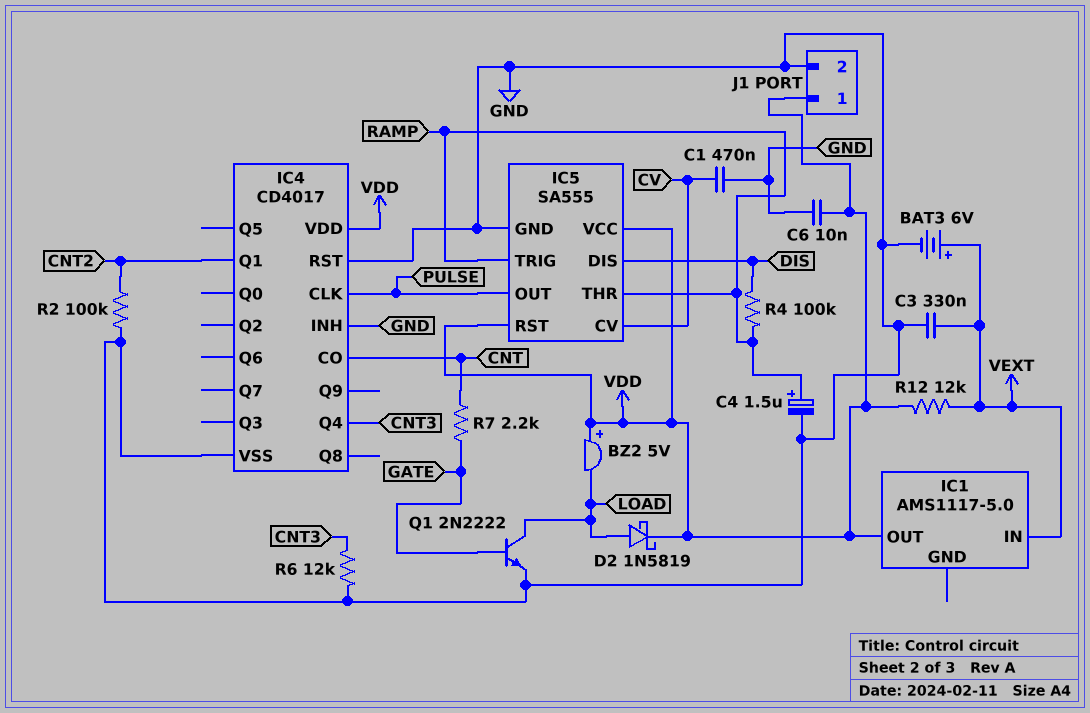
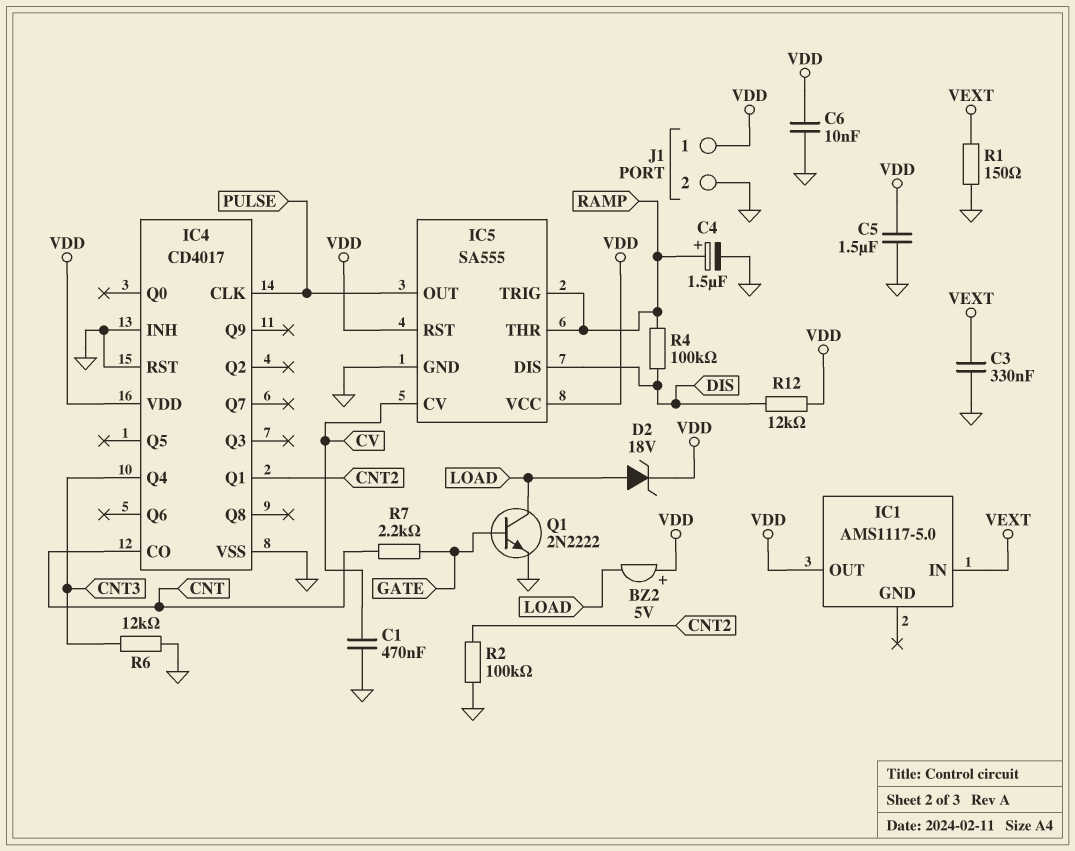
BAT3: 6V (plus VEXT, minus GND) -> none
C5: none -> 1.5uF (GND, VDD)
D2: schottky 1N5819 (A LOAD, K VDD) -> zener 18V (A LOAD, K VDD)
R1: none -> 150 (GND, VEXT)
R12: 12k (VDD, VEXT) -> 12k (DIS, VDD)

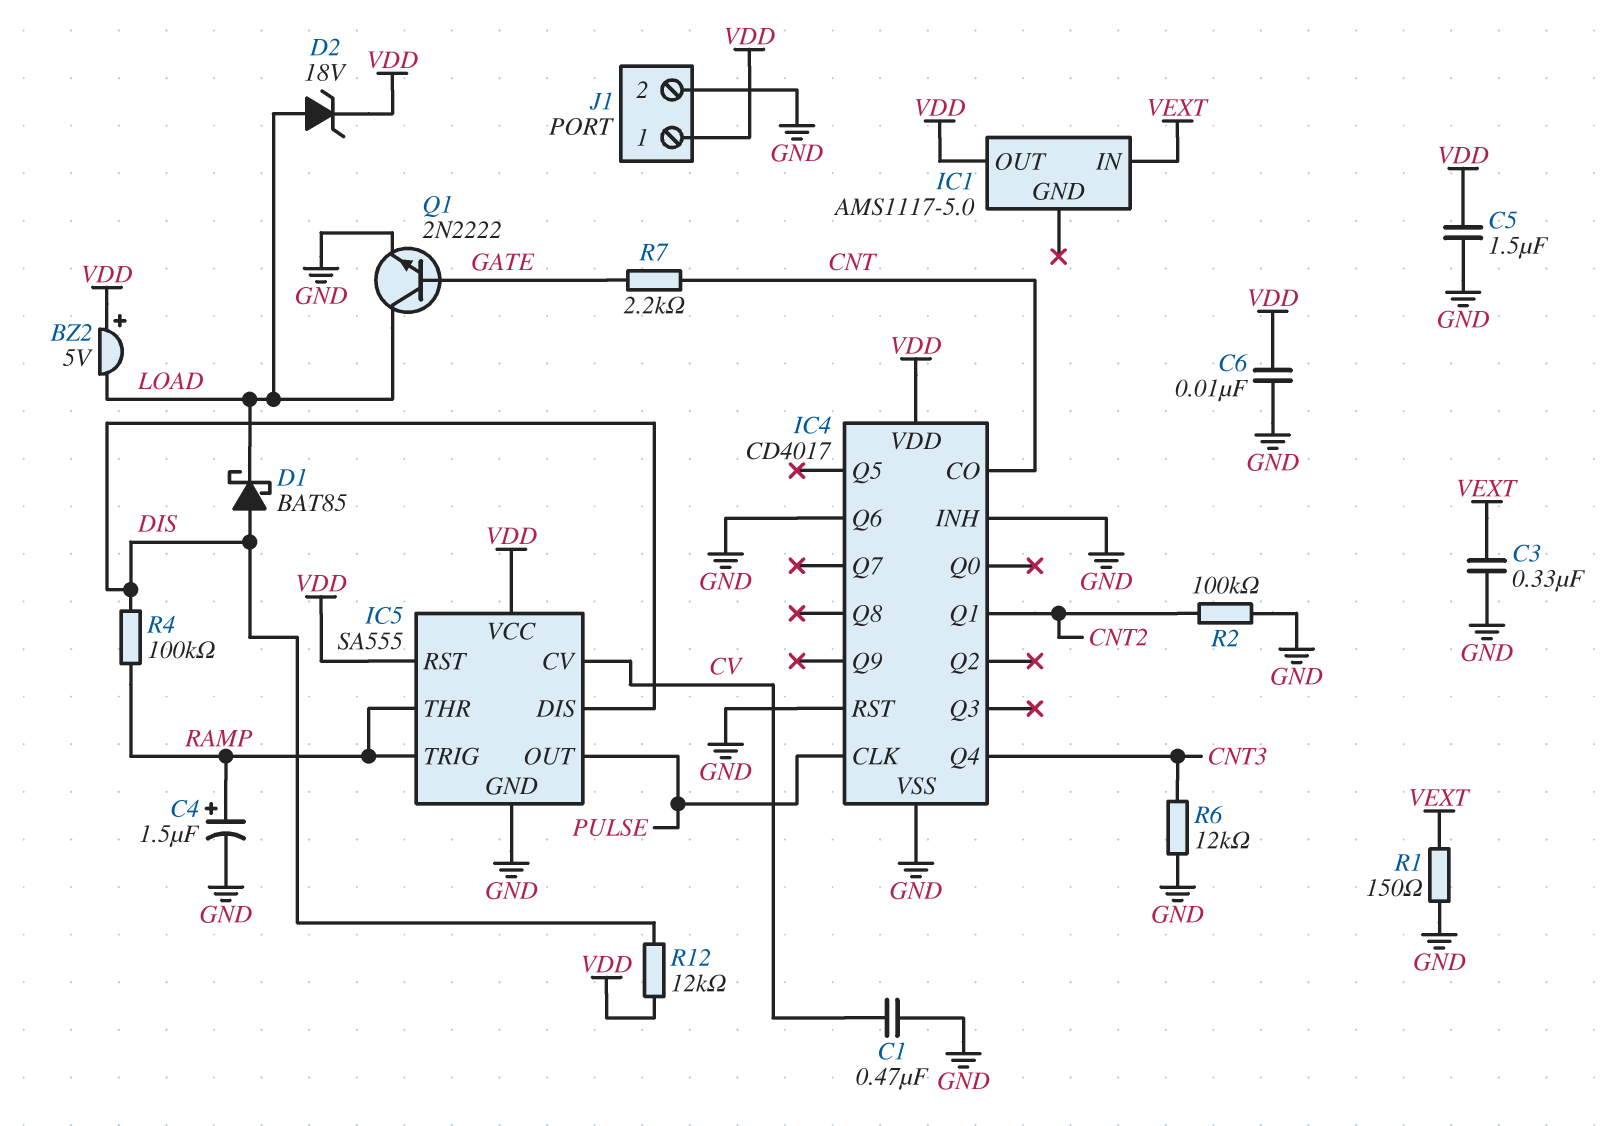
D1: none -> schottky BAT85 (A DIS, K LOAD)
IC4 pin Q6: none -> GND

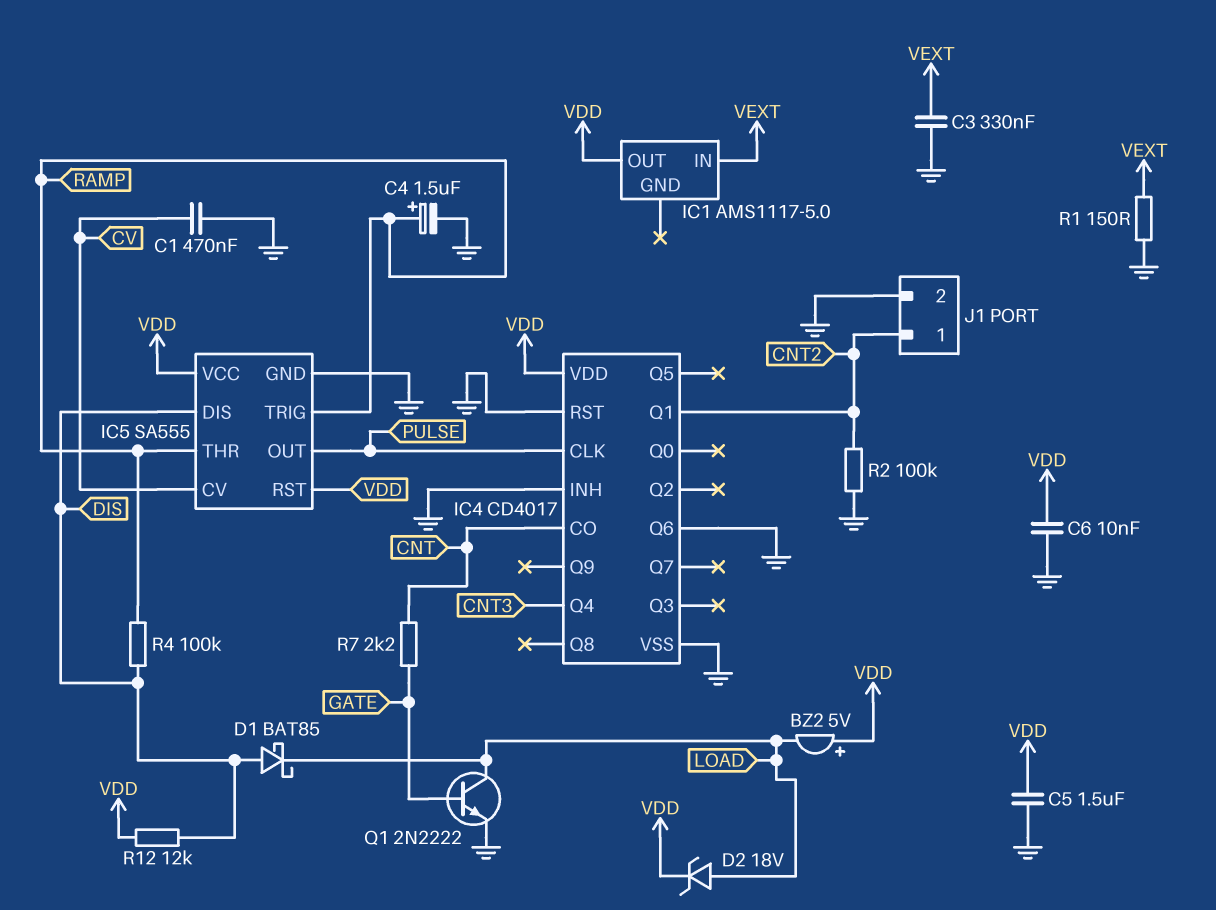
J1 pin 1: VDD -> CNT2
R6: 12k (CNT3, GND) -> none

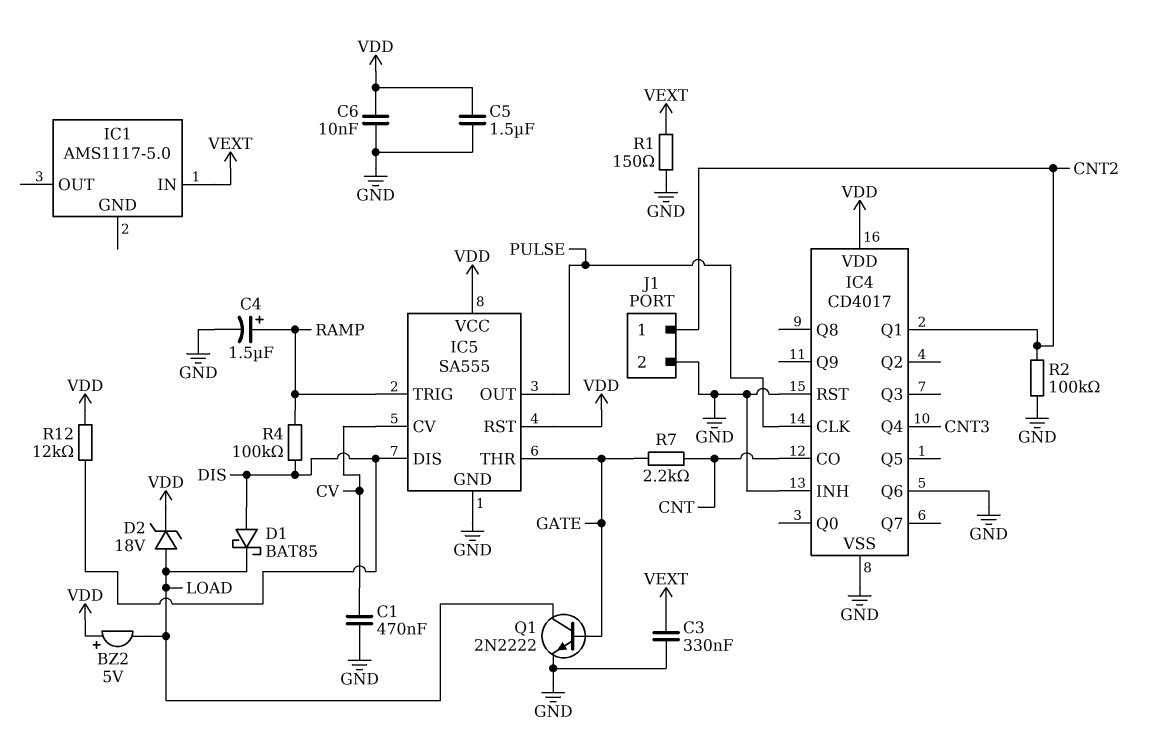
IC1 pin OUT: VDD -> none
IC5 pin THR: RAMP -> GATE

